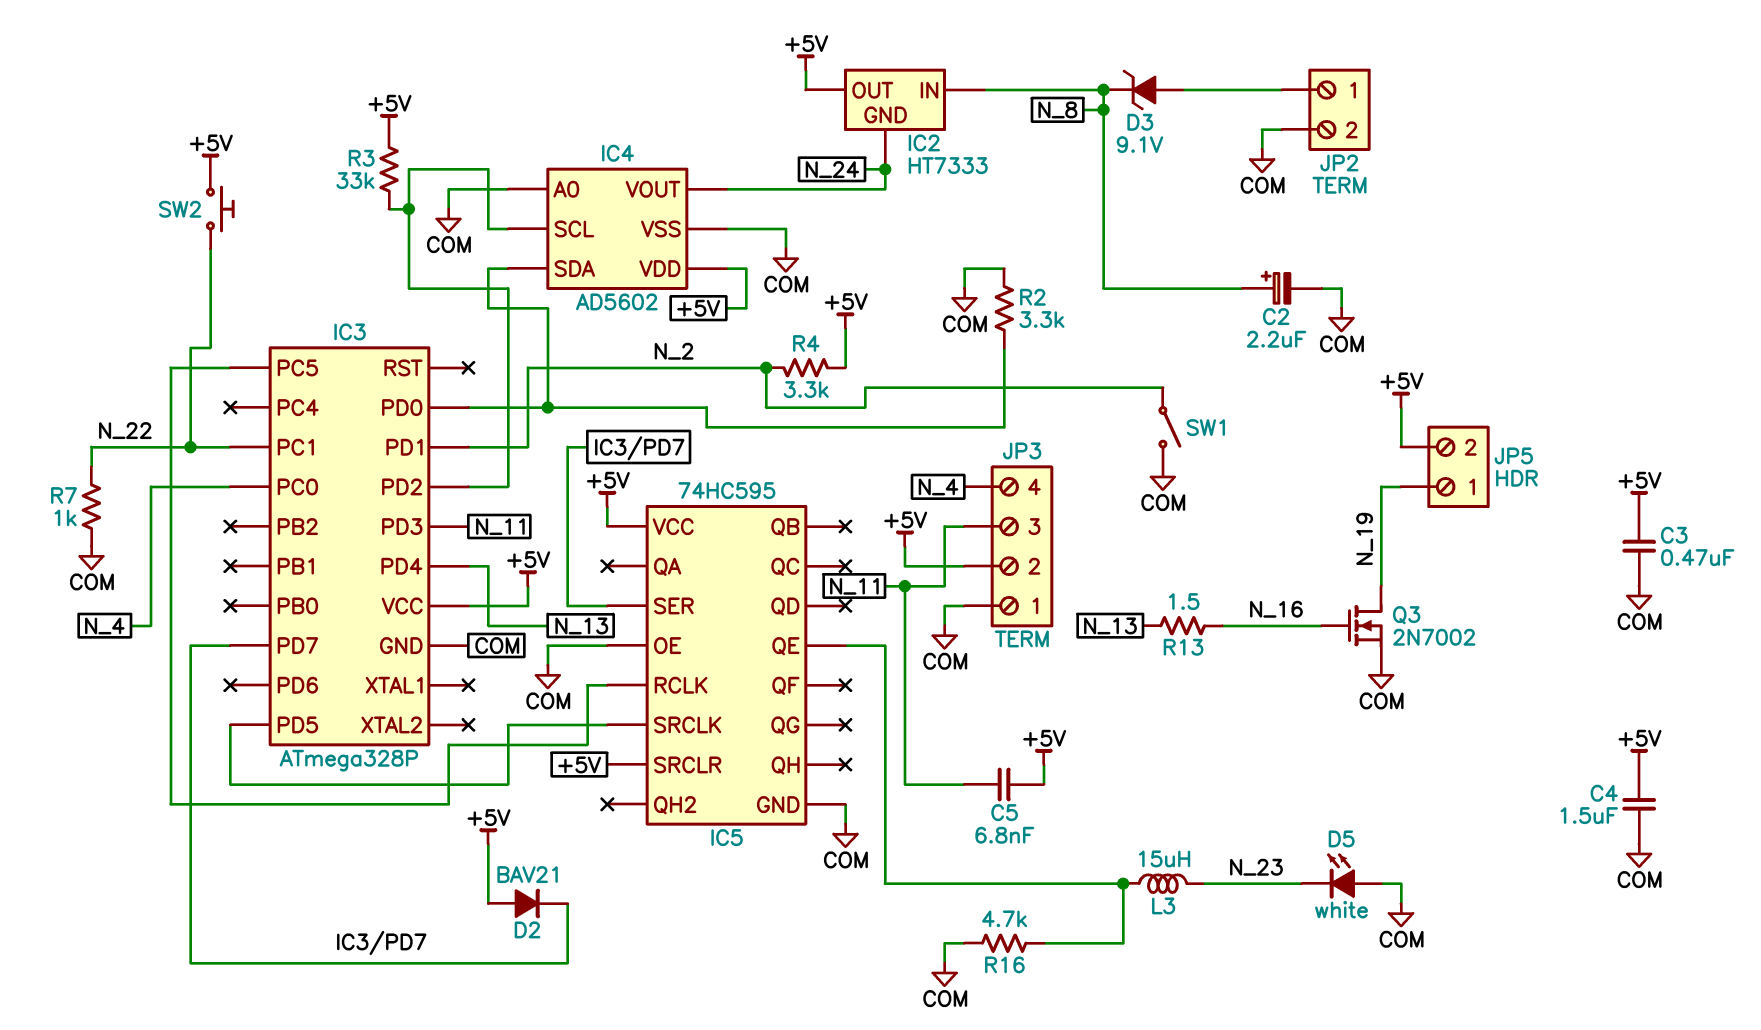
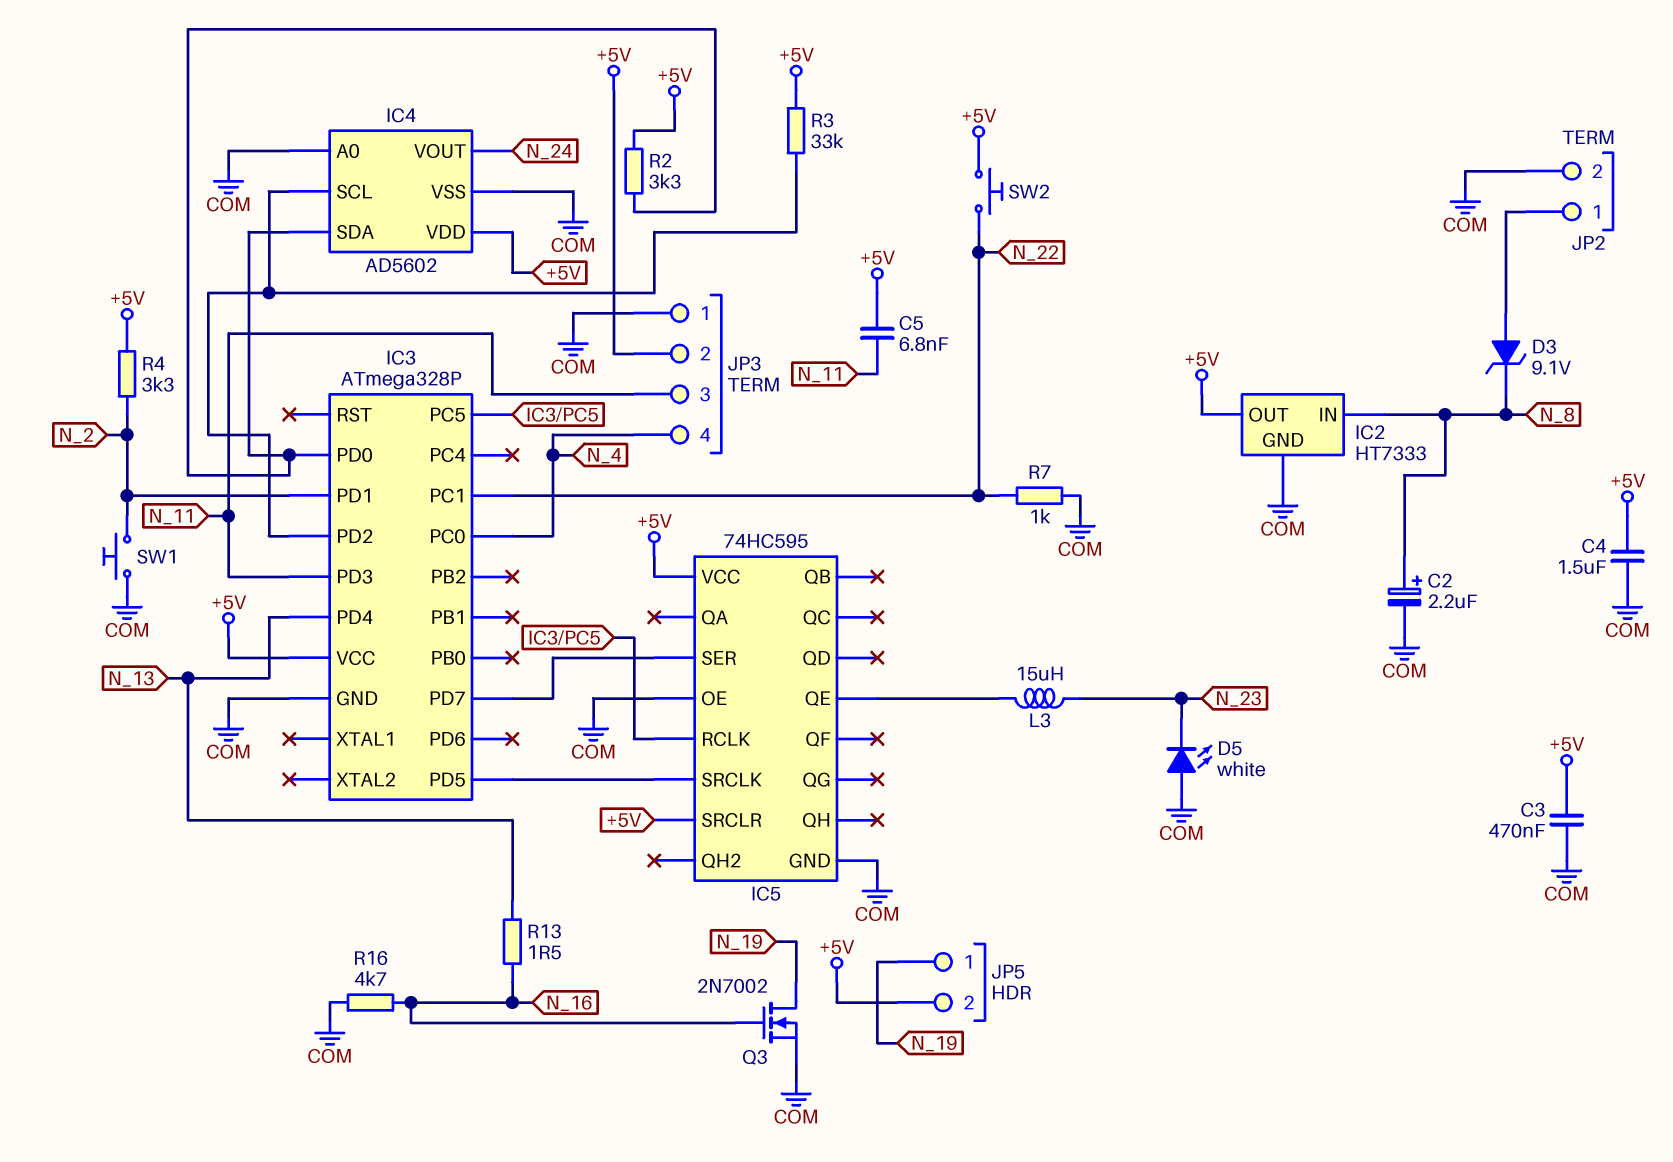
D2: diode BAV21 (A +5V, K IC3/PD7) -> none
IC2 pin GND: N_24 -> COM
R2: 3.3k (COM, IC3/PD0) -> 3.3k (+5V, IC3/PD0)
R16: 4.7k (COM, IC5/QE) -> 4.7k (COM, N_16)
SW1: switch (COM, N_2) -> button (COM, N_2)

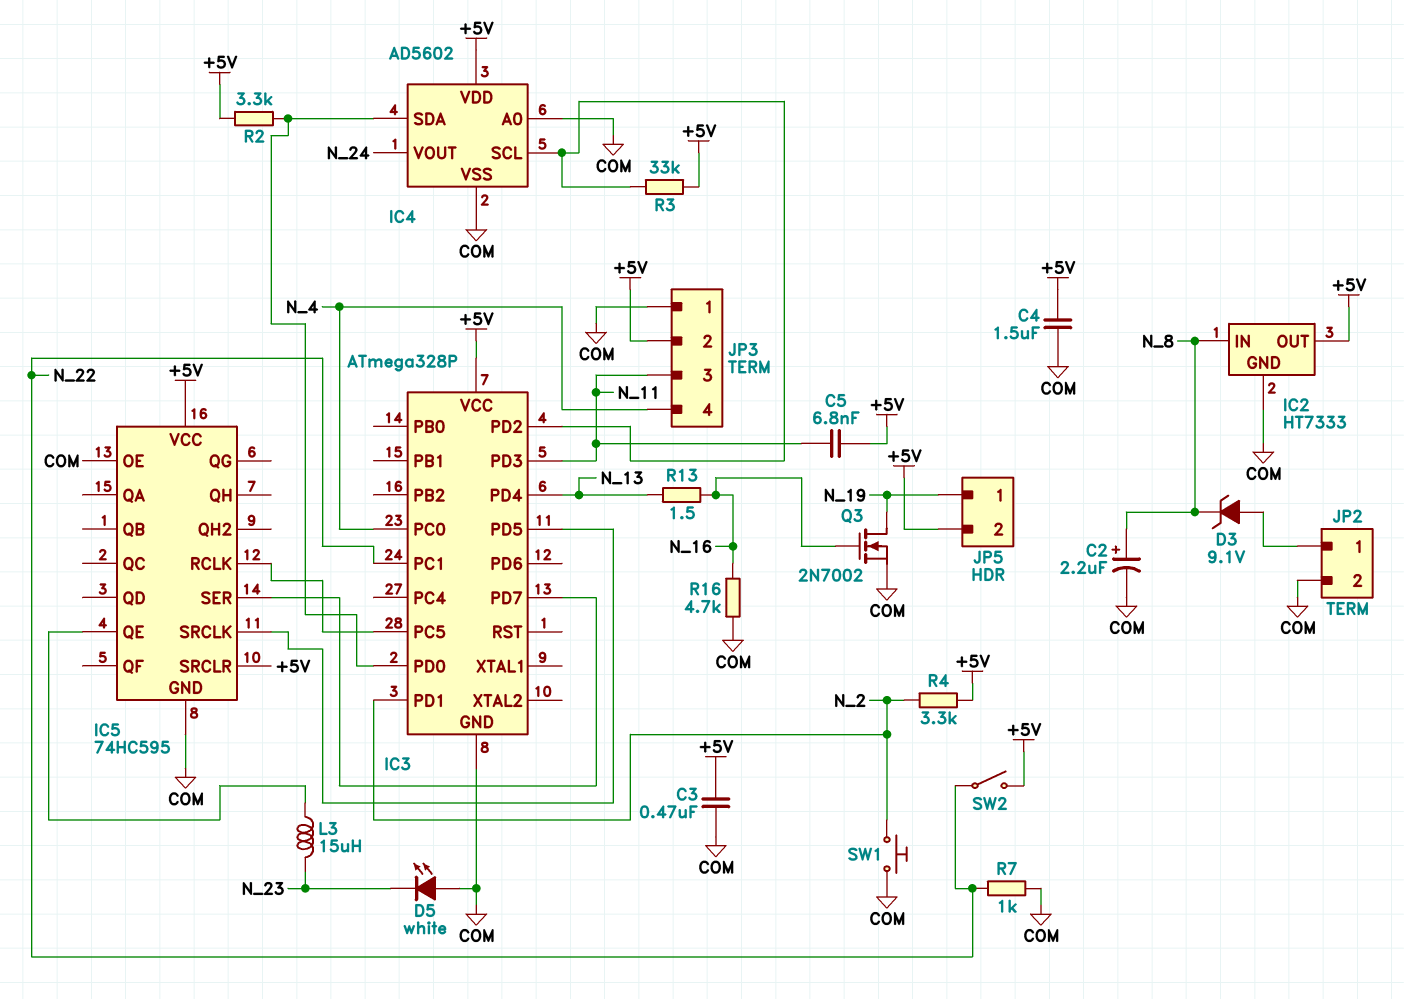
SW2: button (+5V, N_22) -> switch (+5V, N_22)

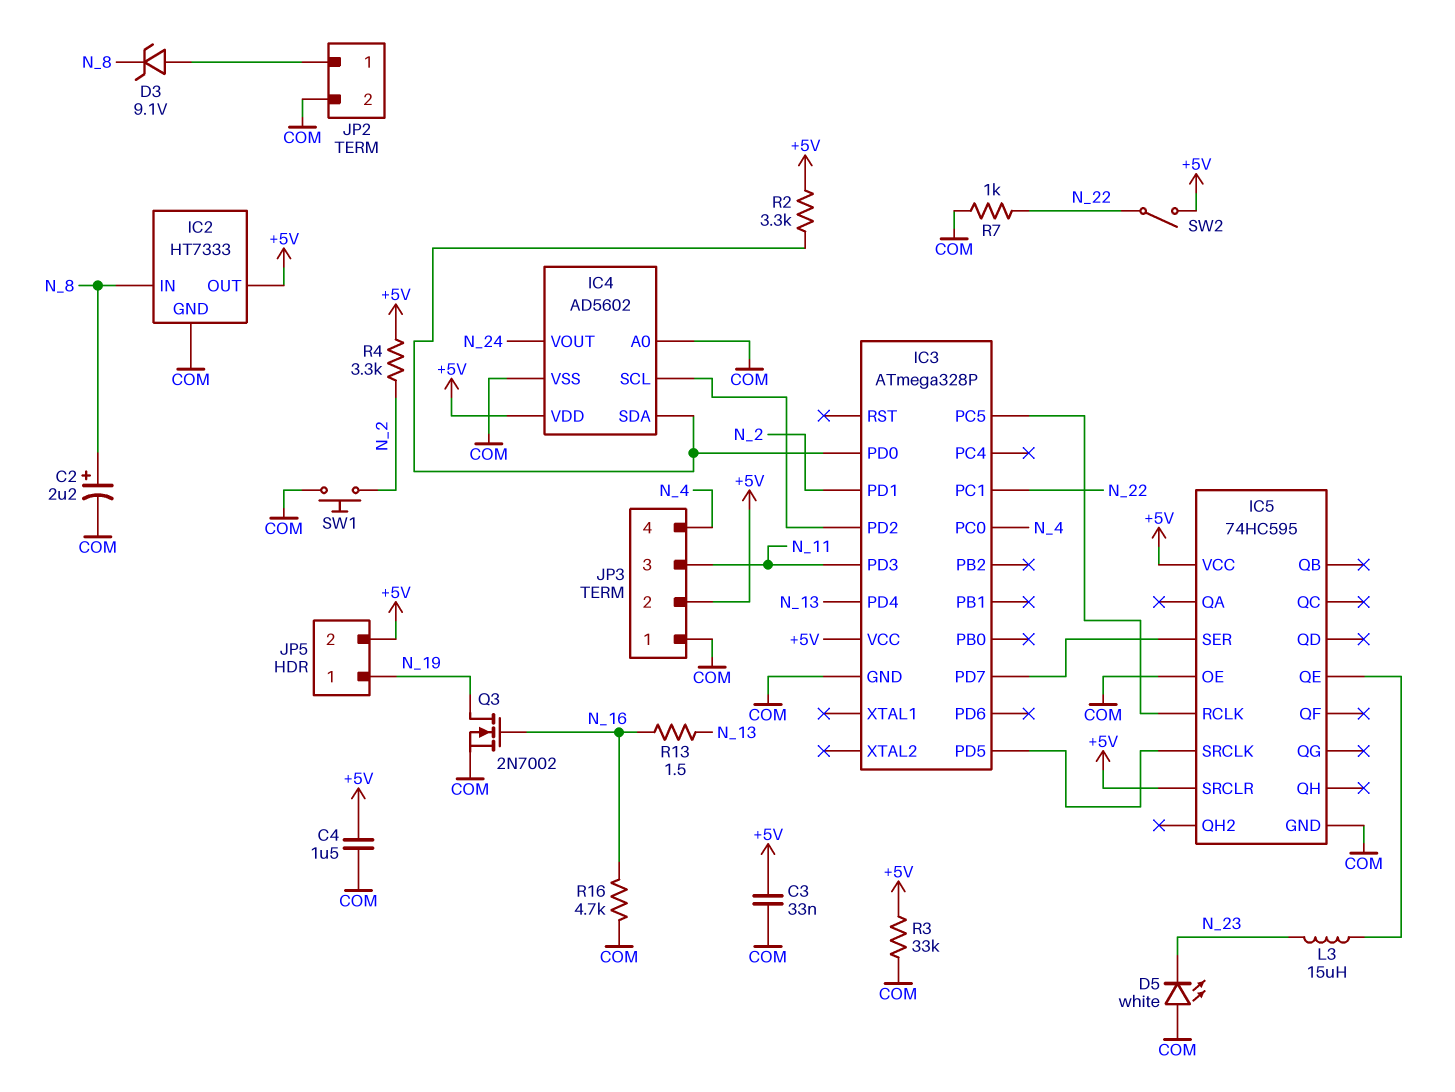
C3: 470nF (+5V, COM) -> 33nF (+5V, COM)
C5: 6.8nF (+5V, N_11) -> none
R3: 33k (+5V, IC3/PD2) -> 33k (+5V, COM)

